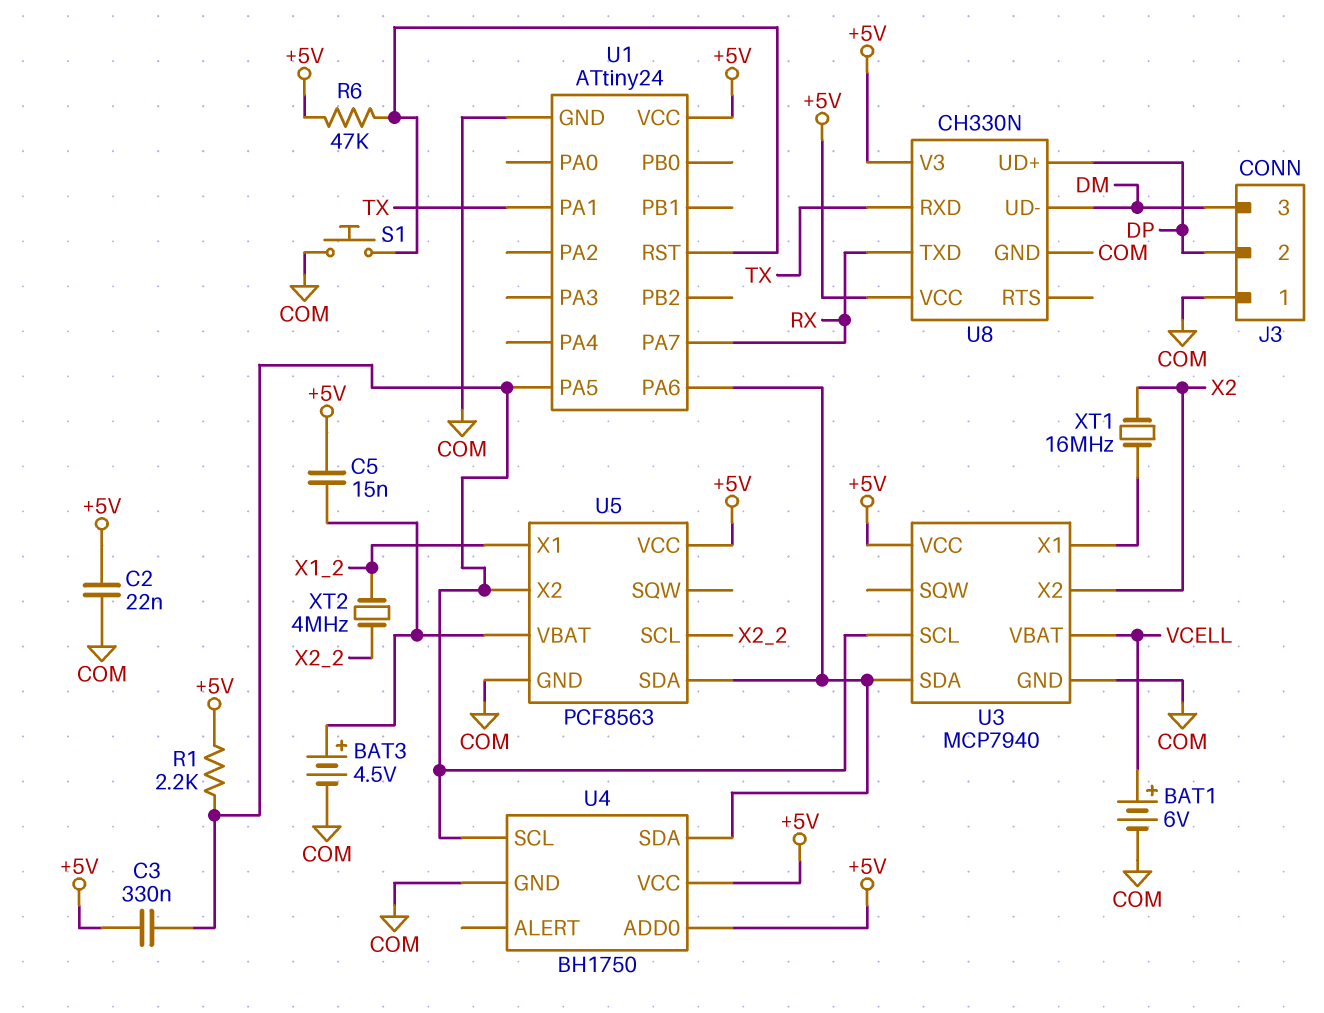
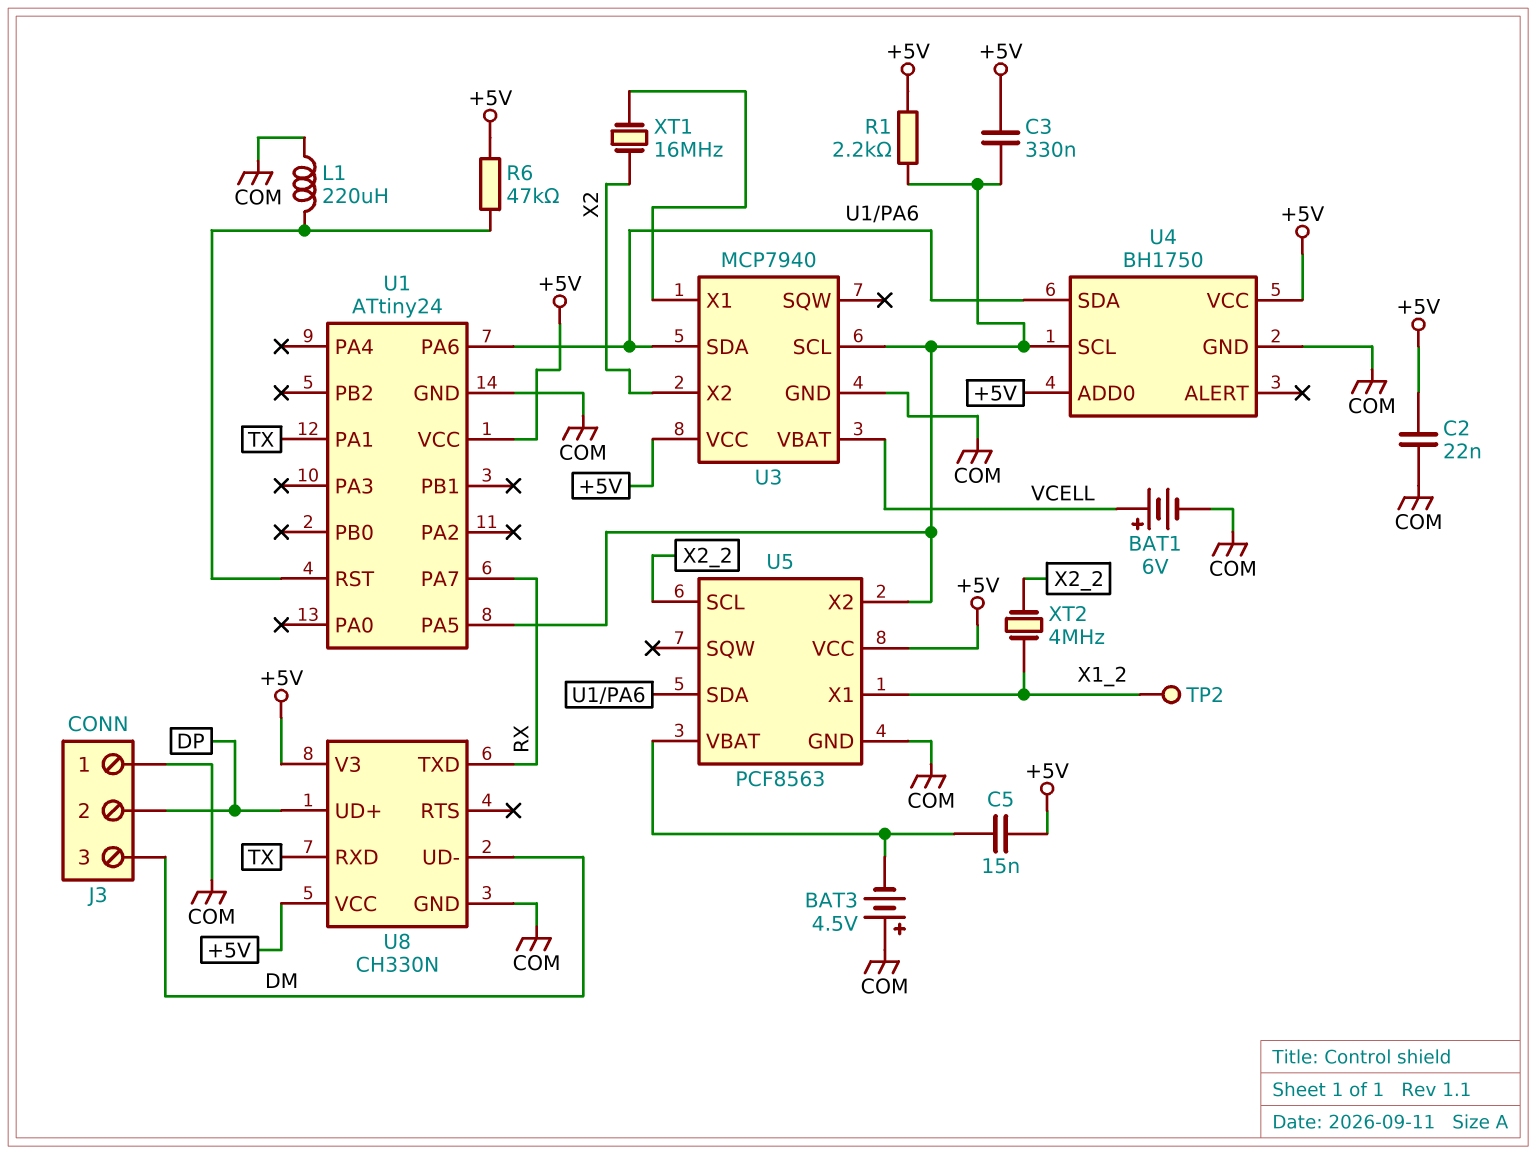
BAT3: 4.5V (plus U5/VBAT, minus COM) -> 4.5V (plus COM, minus U5/VBAT)
L1: none -> 220uH (COM, U1/RST)
S1: button (COM, U1/RST) -> none
TP2: none -> test point (X1_2)

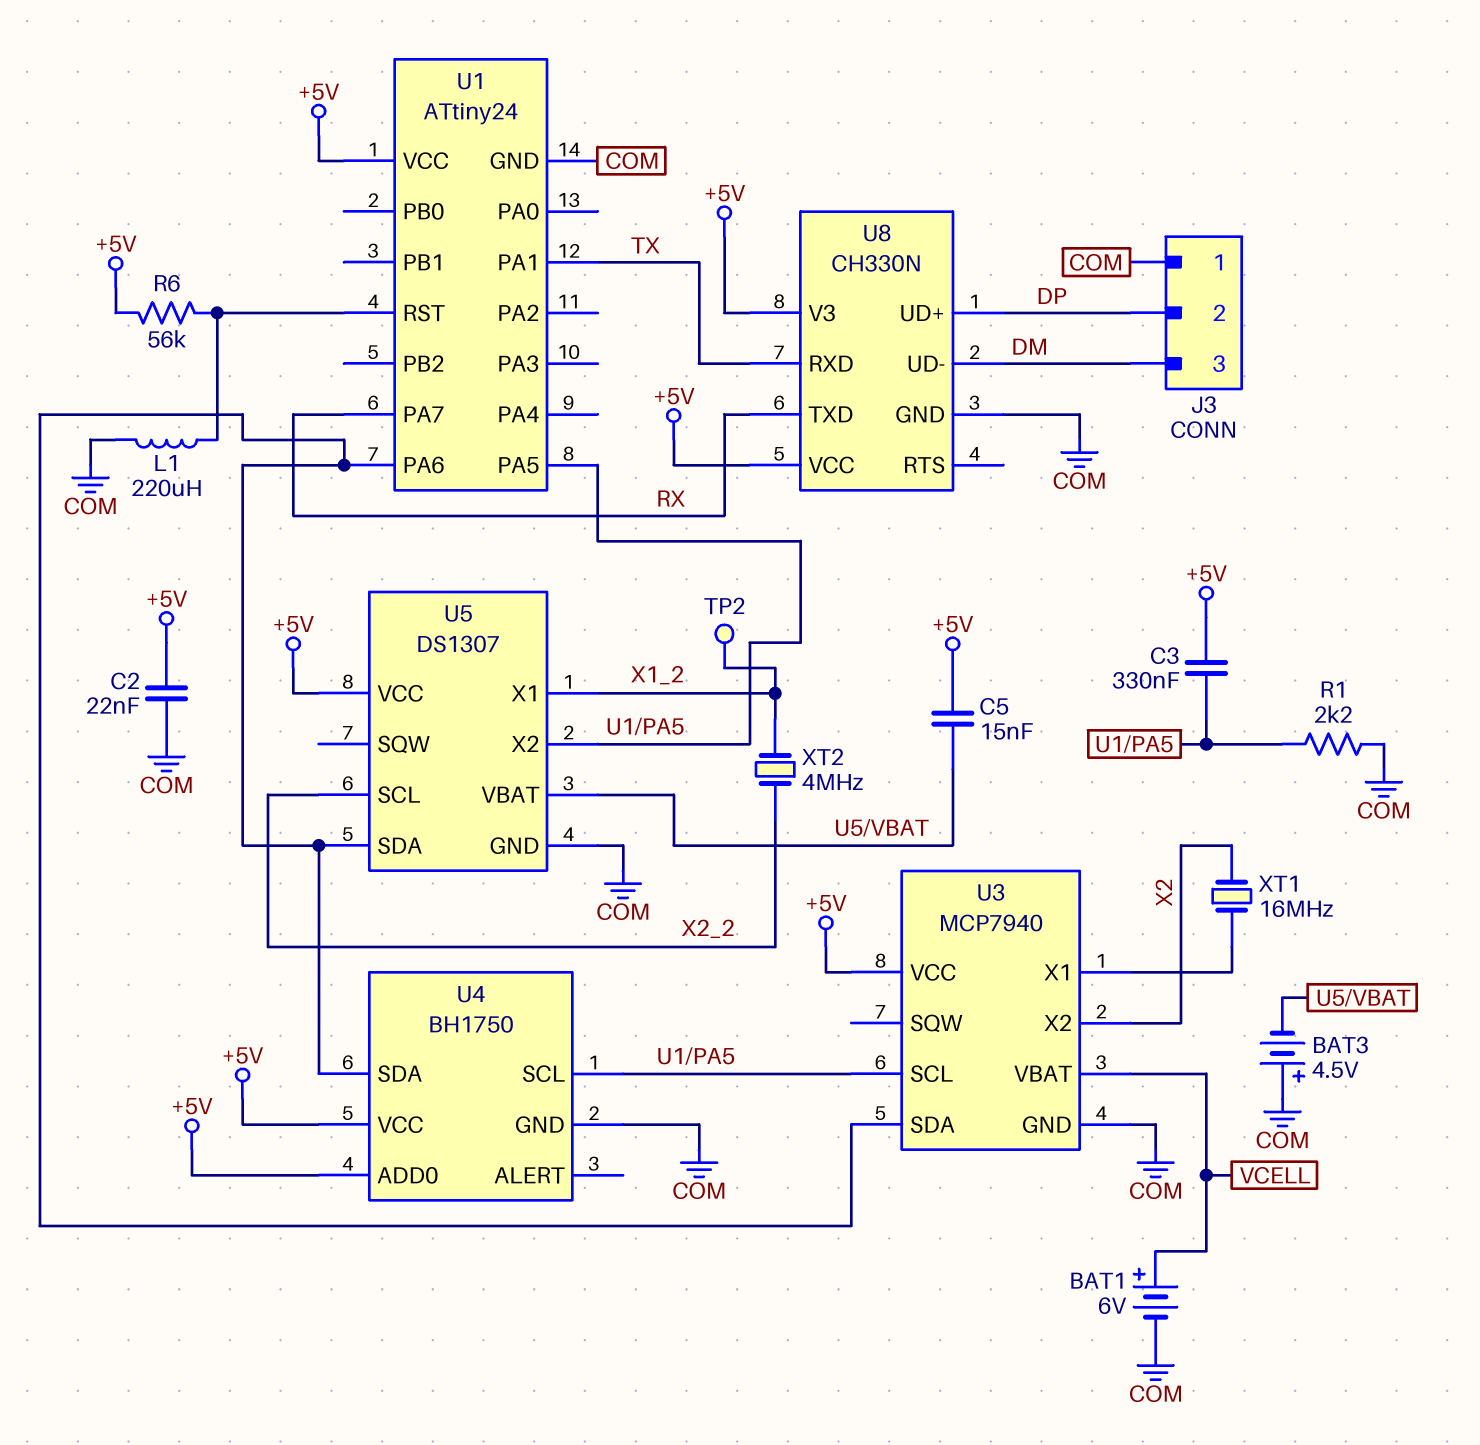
R1: 2.2k (+5V, U1/PA5) -> 2.2k (COM, U1/PA5)
R6: 47k (+5V, U1/RST) -> 56k (+5V, U1/RST)
U5: PCF8563 -> DS1307

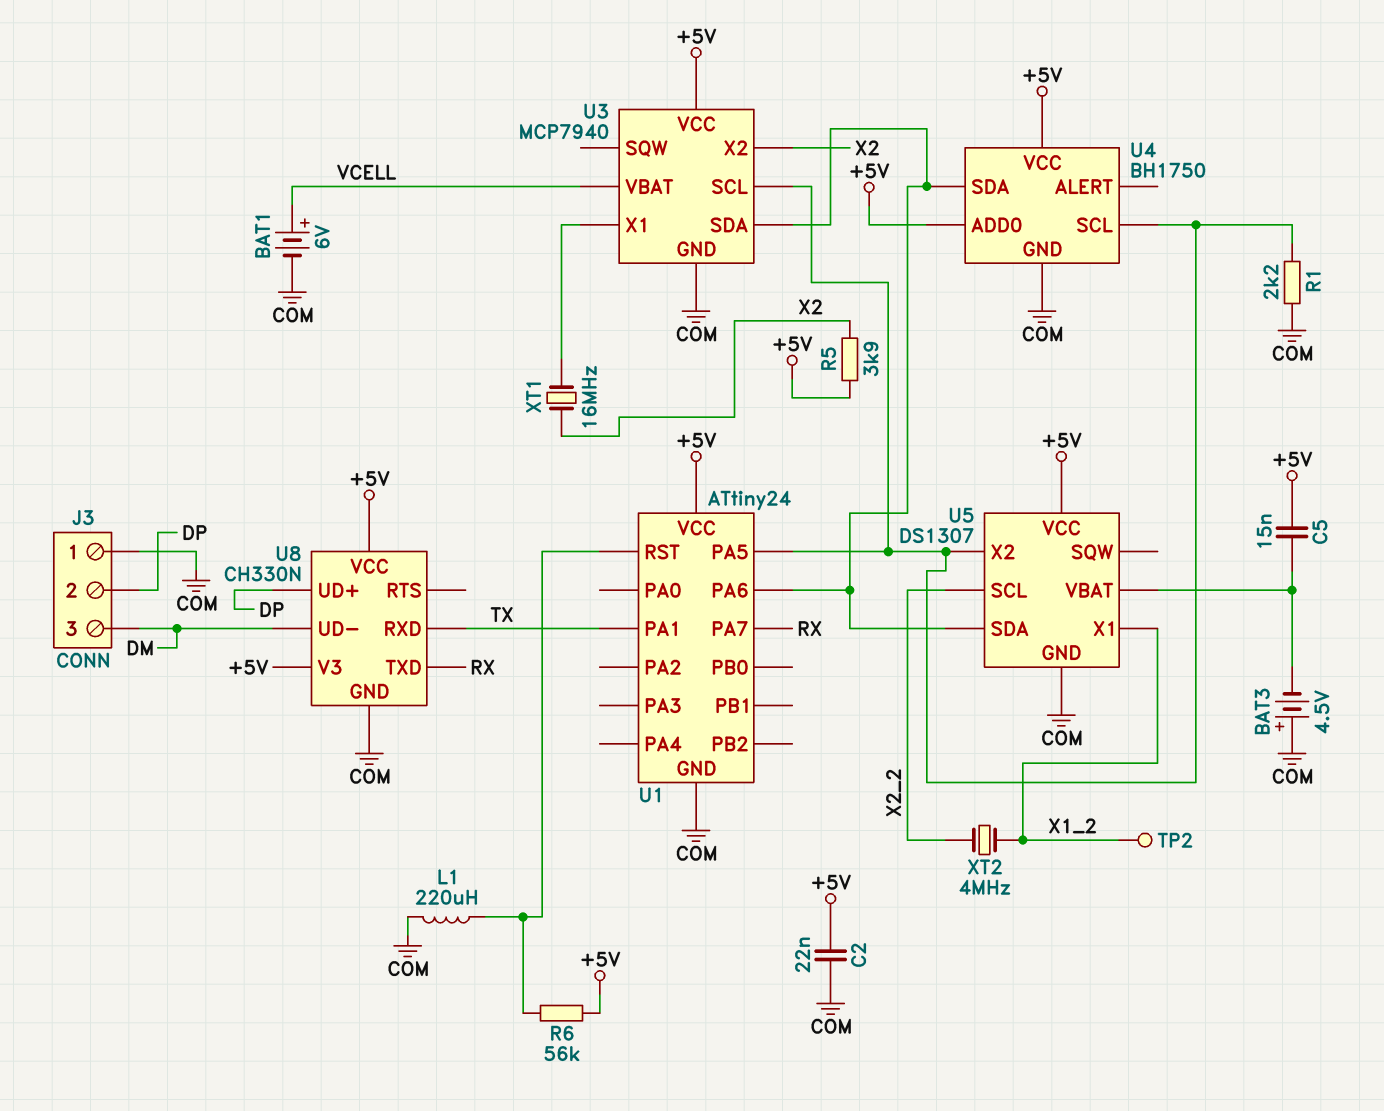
C3: 330nF (+5V, U1/PA5) -> none
R5: none -> 3.9k (+5V, X2)

